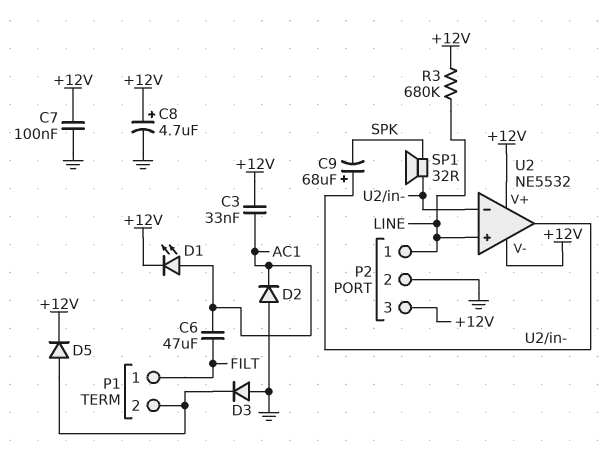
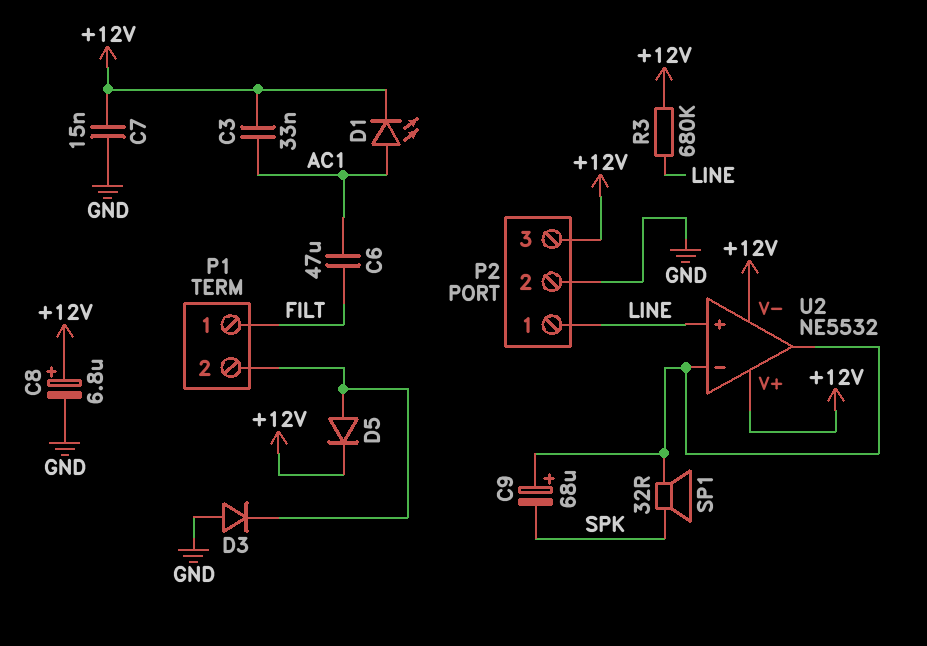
C7: 100nF (+12V, GND) -> 15nF (+12V, GND)
C8: 4.7uF (plus +12V, minus GND) -> 6.8uF (plus +12V, minus GND)
D2: diode (A GND, K AC1) -> none

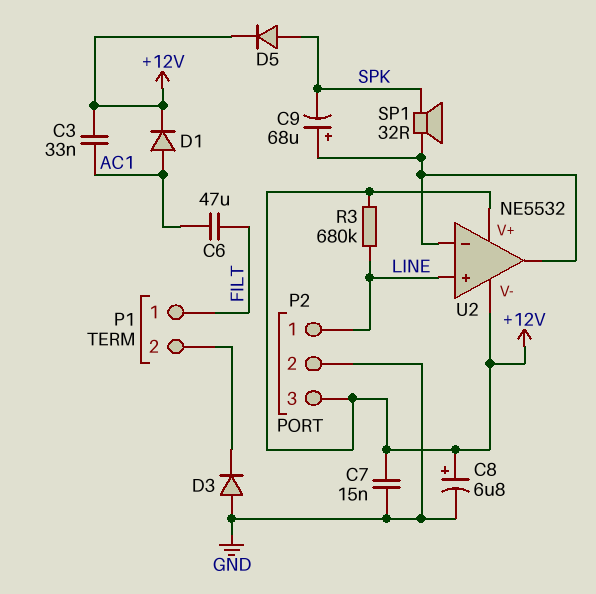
D1: LED (A AC1, K +12V) -> diode (A AC1, K +12V)
D5: diode (A P1/2, K +12V) -> diode (A SPK, K +12V)

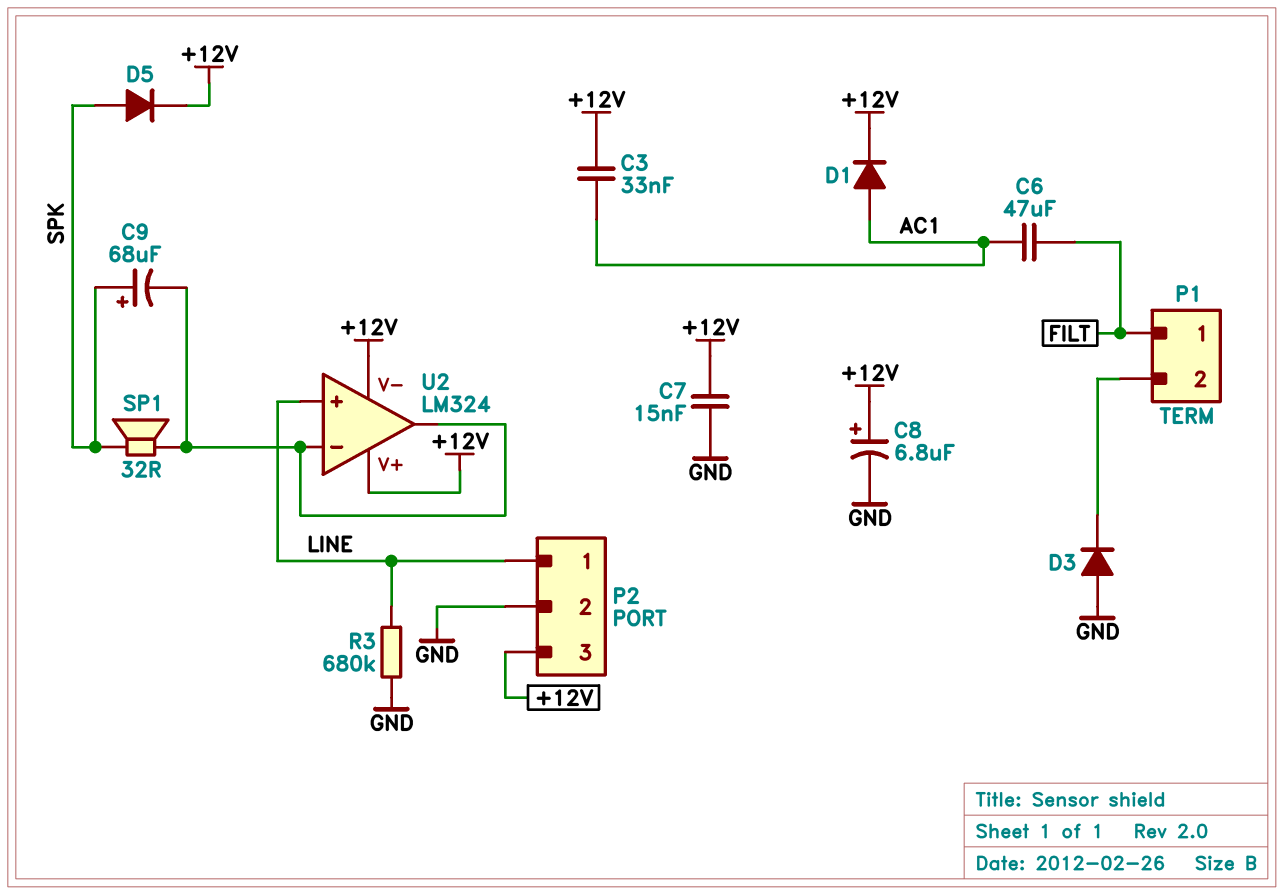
C9: 68uF (plus U2/in-, minus SPK) -> 68uF (plus SPK, minus U2/in-)
R3: 680k (+12V, LINE) -> 680k (GND, LINE)
U2: NE5532 -> LM324

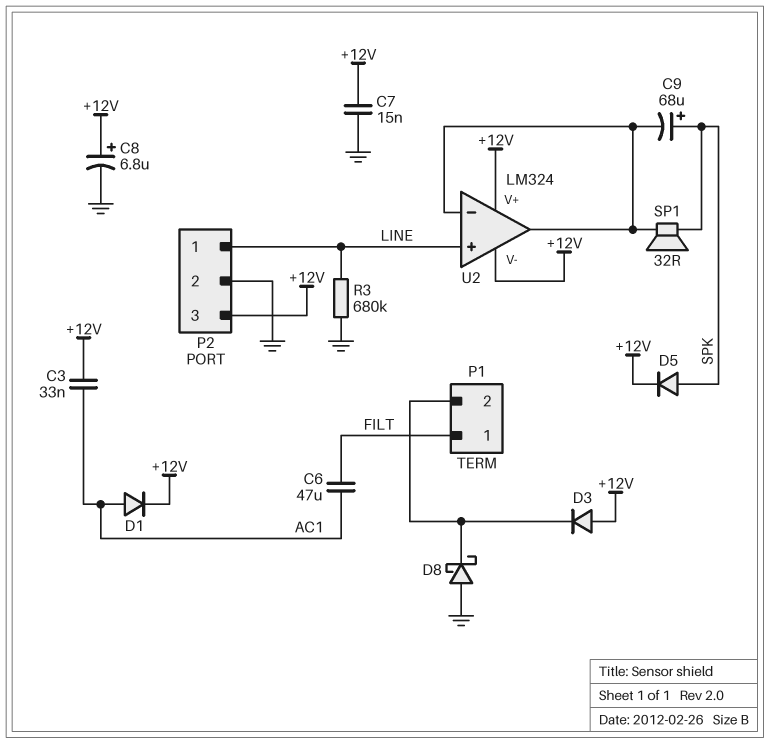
D3: diode (A GND, K P1/2) -> diode (A +12V, K P1/2)
D8: none -> schottky (A GND, K P1/2)

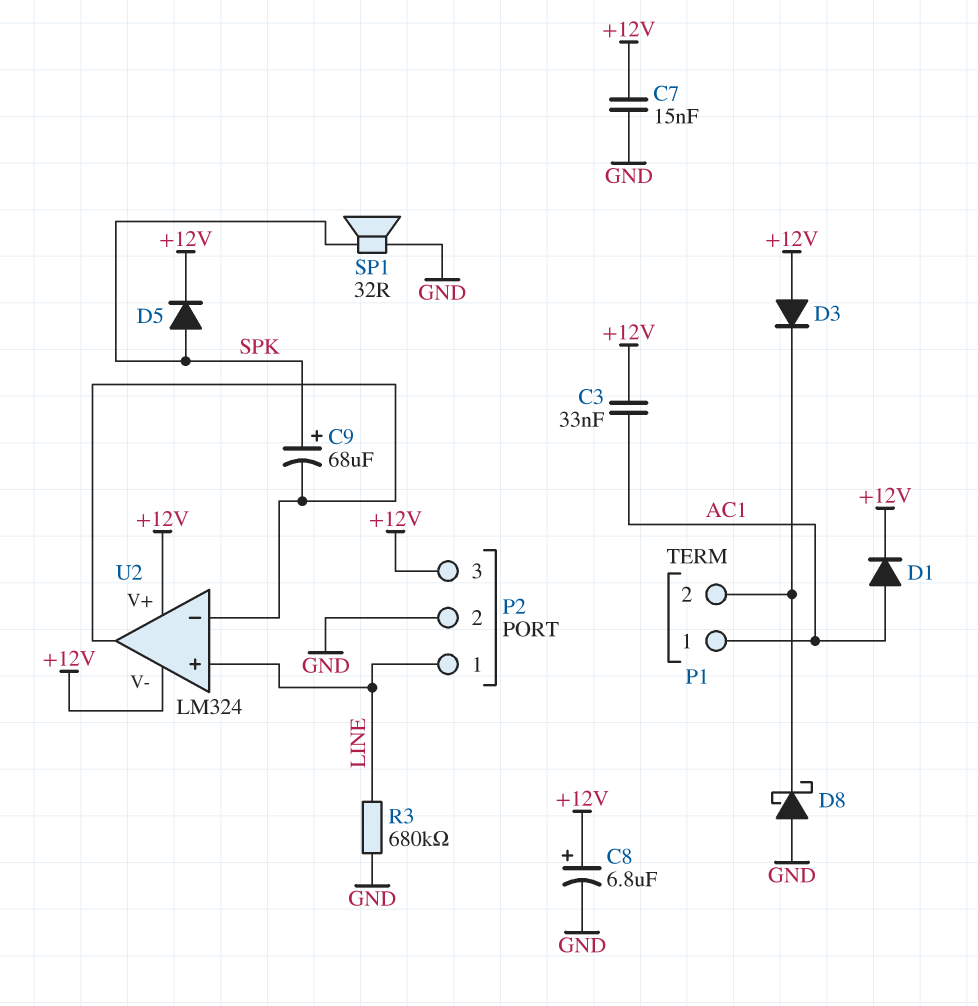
C6: 47uF (AC1, FILT) -> none
P1 pin 1: FILT -> AC1
SP1: speaker 32R (SPK, U2/in-) -> speaker 32R (GND, SPK)

